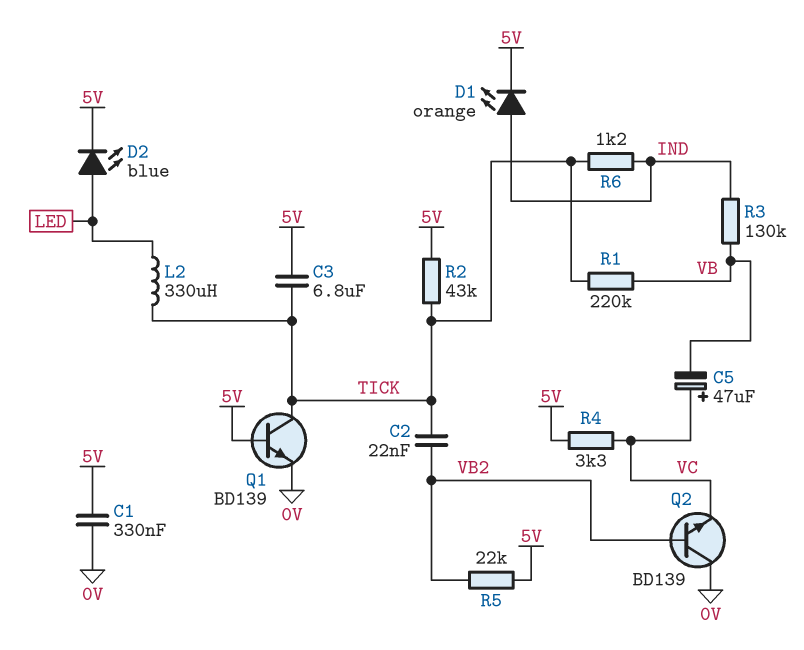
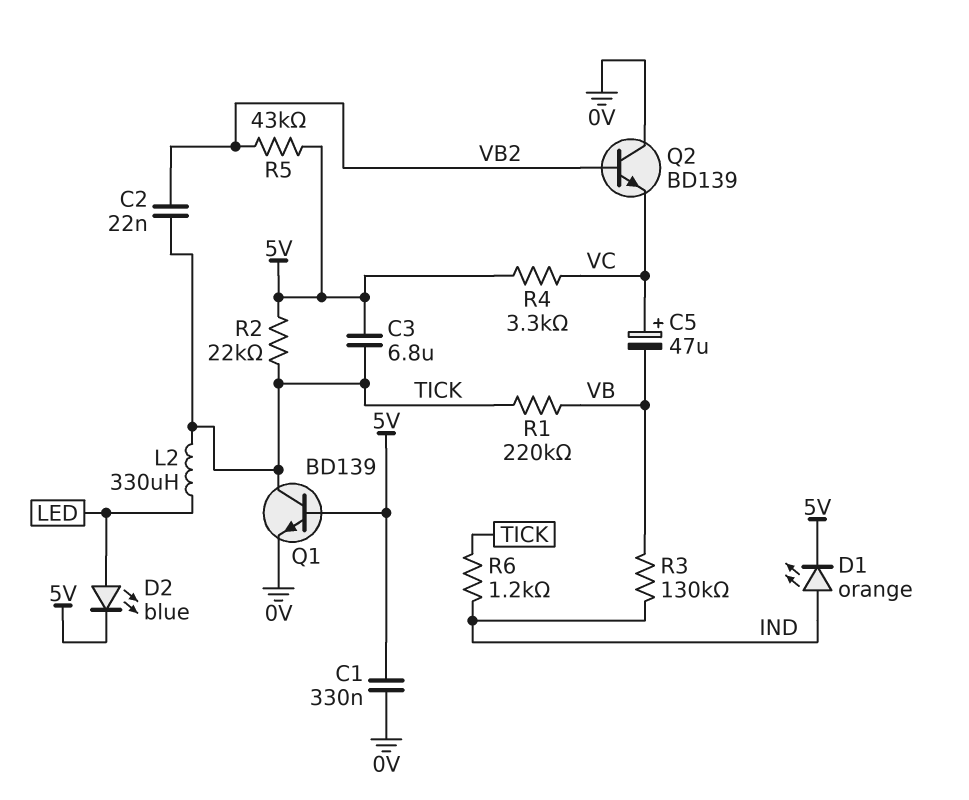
R2: 43k (5V, TICK) -> 22k (5V, TICK)
R5: 22k (5V, VB2) -> 43k (5V, VB2)

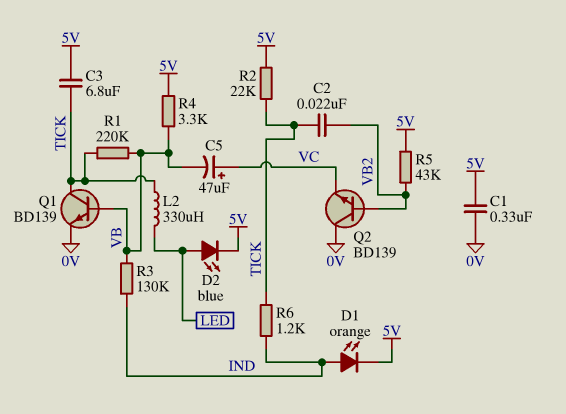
Q1: NPN BD139 (B 5V, C TICK, E 0V) -> NPN BD139 (B VB, C TICK, E 0V)
R4: 3.3k (5V, VC) -> 3.3k (5V, VB)

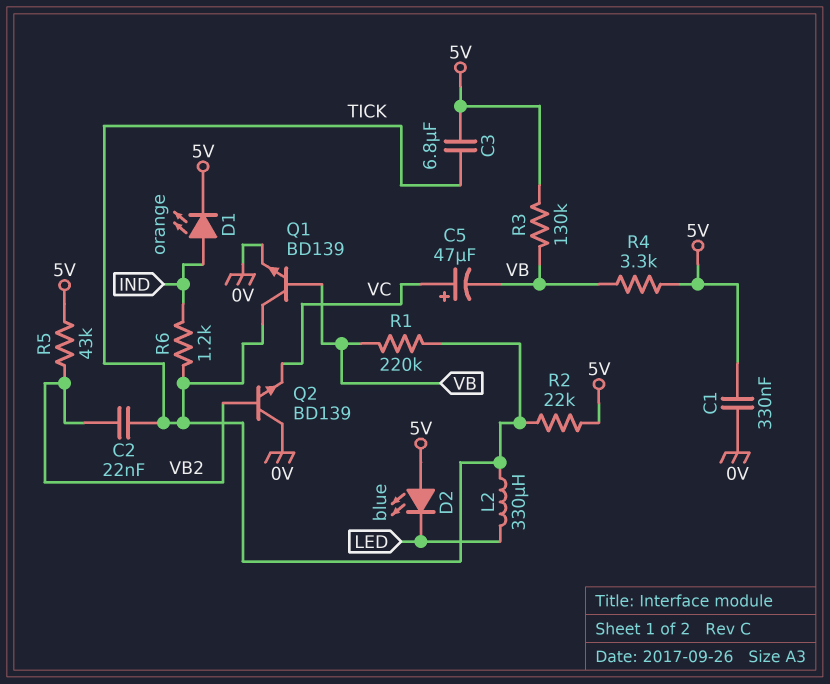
D2: LED blue (A LED, K 5V) -> LED blue (A 5V, K LED)
R3: 130k (IND, VB) -> 130k (5V, VB)

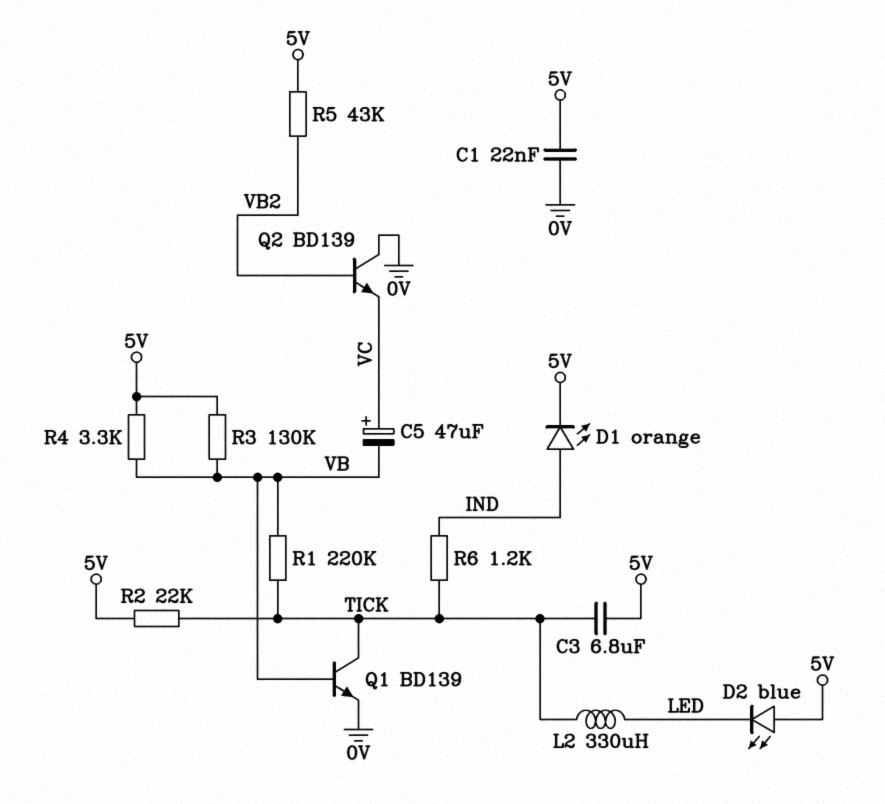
C1: 330nF (0V, 5V) -> 22nF (0V, 5V)
C2: 22nF (TICK, VB2) -> none

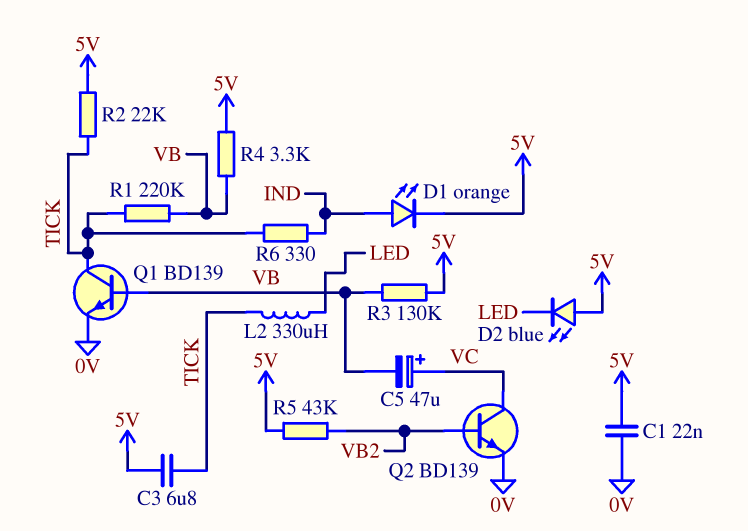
Q2: NPN BD139 (B VB2, C 0V, E VC) -> NPN BD139 (B VB2, C VC, E 0V)
R6: 1.2k (IND, TICK) -> 330 (IND, TICK)

